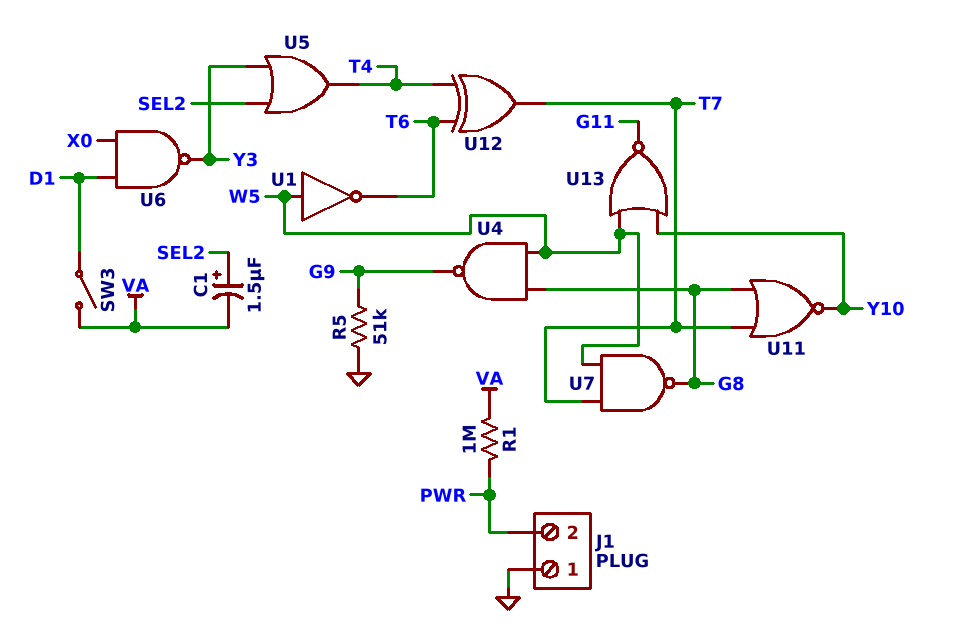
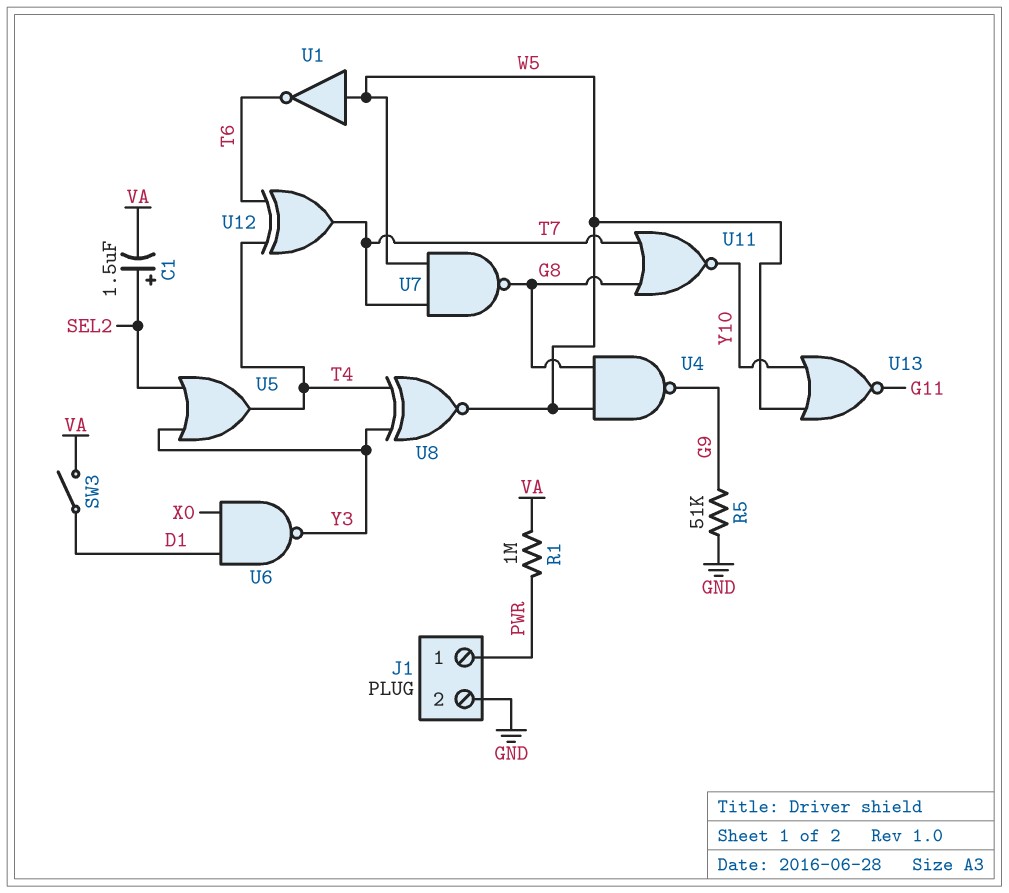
J1 pin 1: GND -> PWR
J1 pin 2: PWR -> GND
U8: none -> XNOR (in T4, in Y3, out W5)

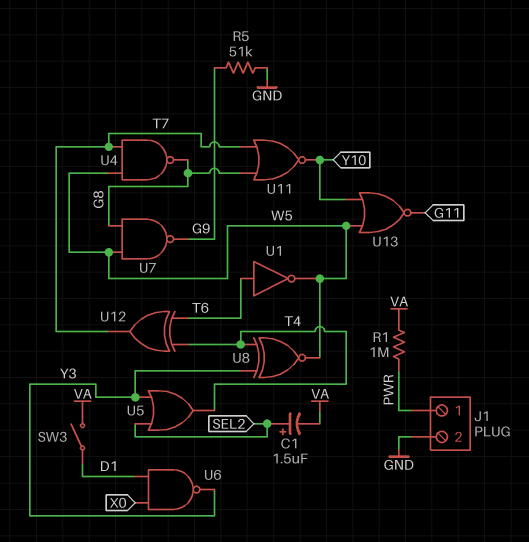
U1: NOT (in W5, out T6) -> NOT (in T6, out W5)
U4: NAND (in G8, in W5, out G9) -> NAND (in T7, in W5, out G8)
U7: NAND (in T7, in W5, out G8) -> NAND (in G8, in W5, out G9)

